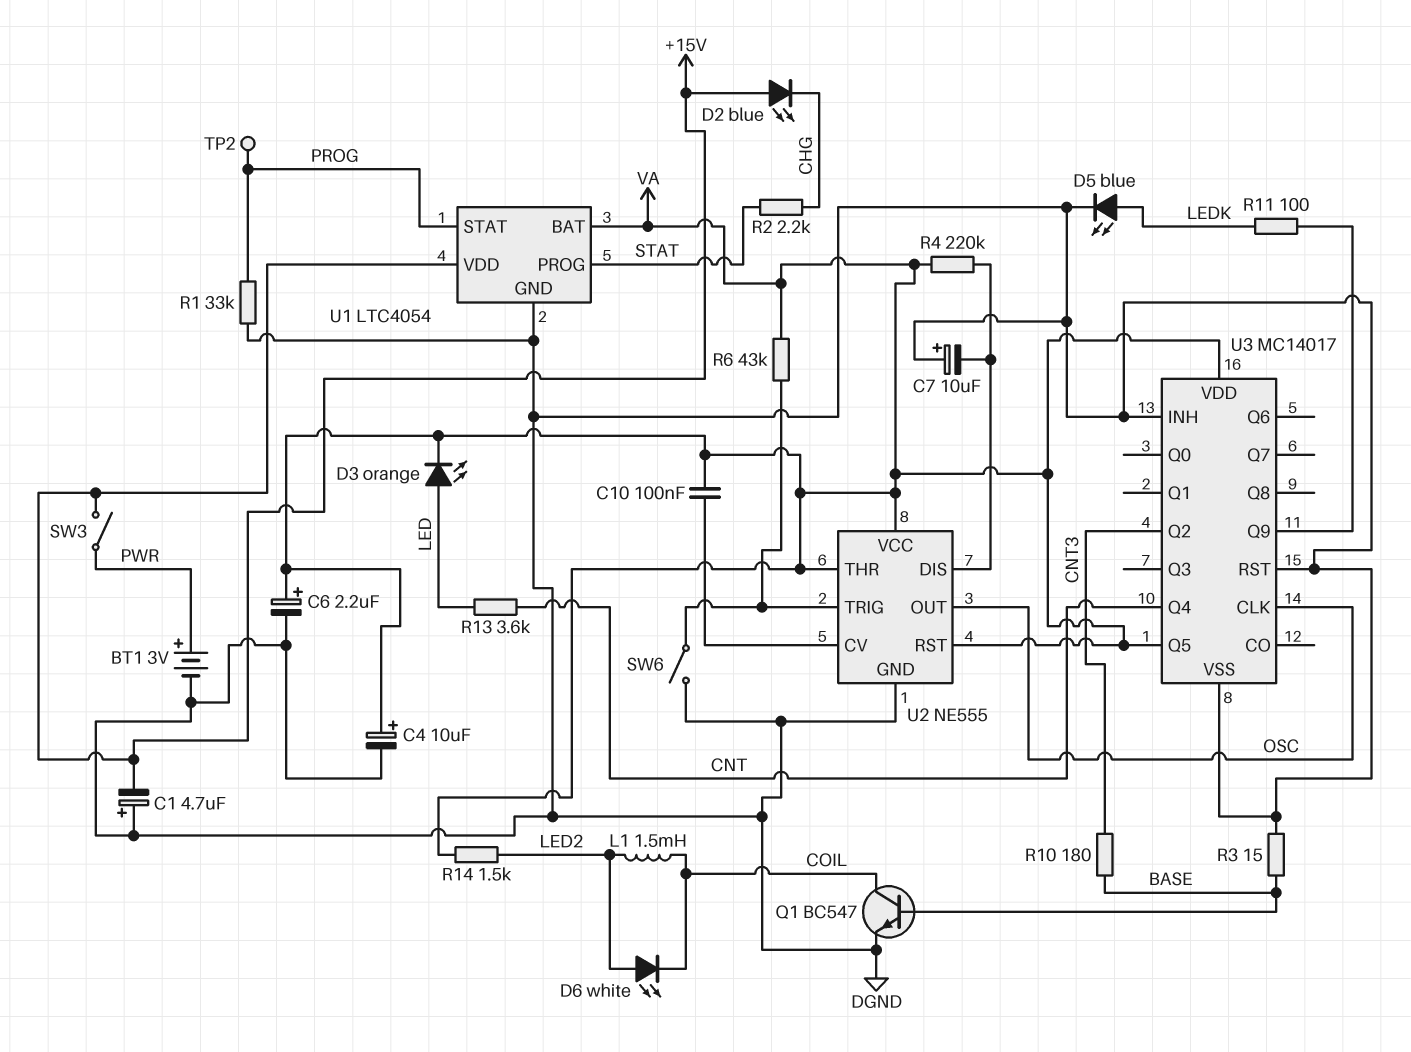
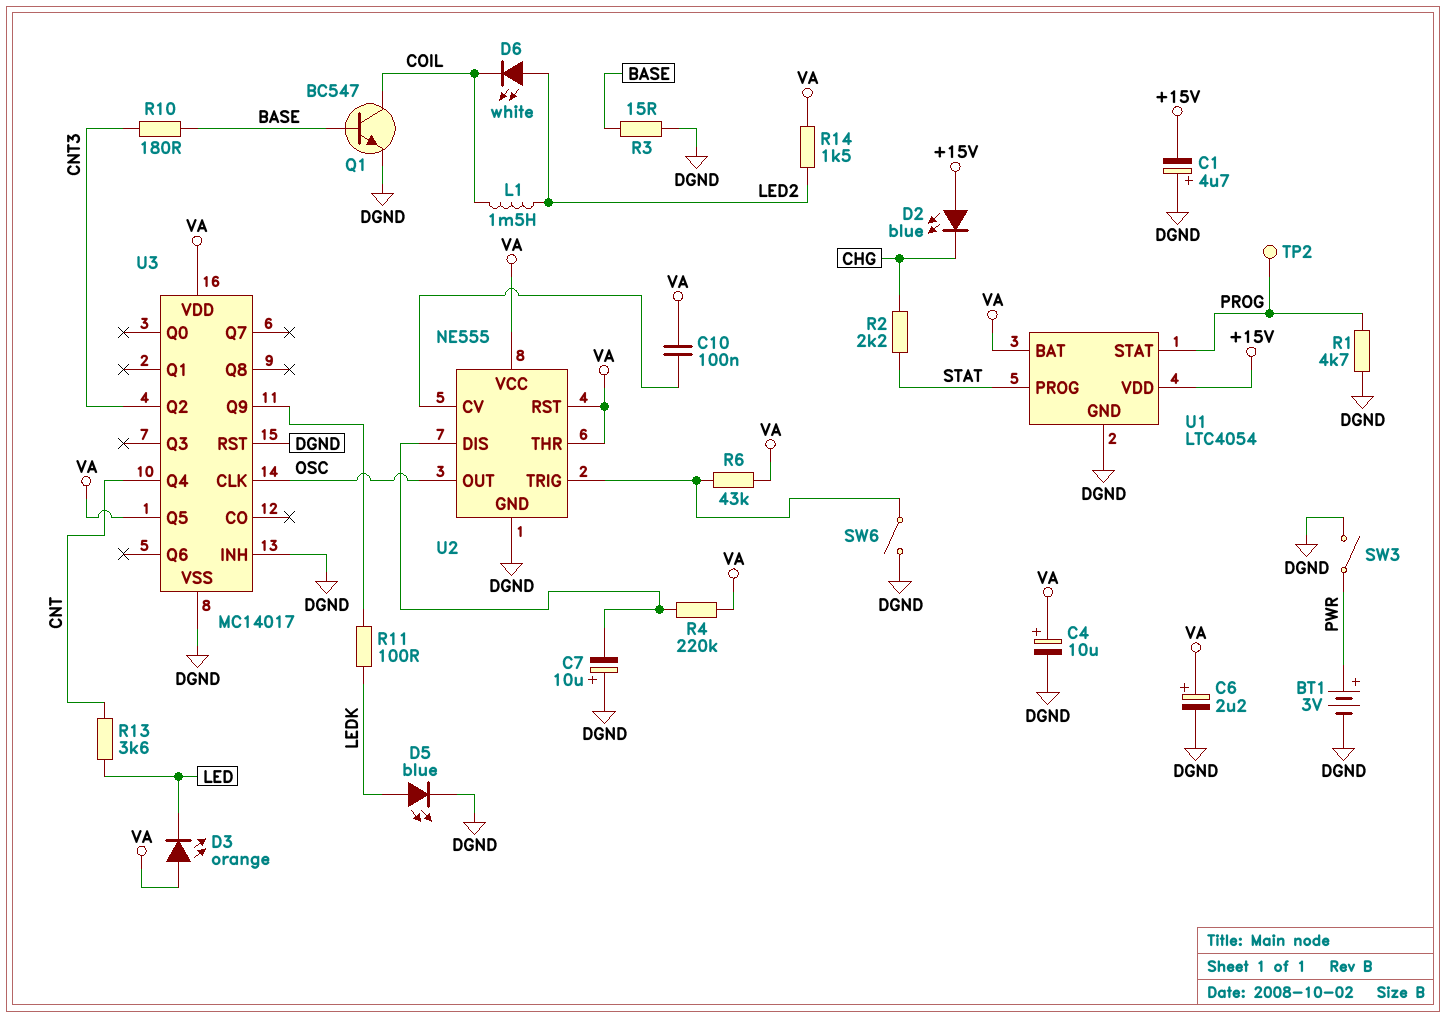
D3: LED orange (A LED, K VA) -> LED orange (A VA, K LED)
R1: 33k (DGND, PROG) -> 4.7k (DGND, PROG)
SW3: switch (+15V, PWR) -> switch (DGND, PWR)

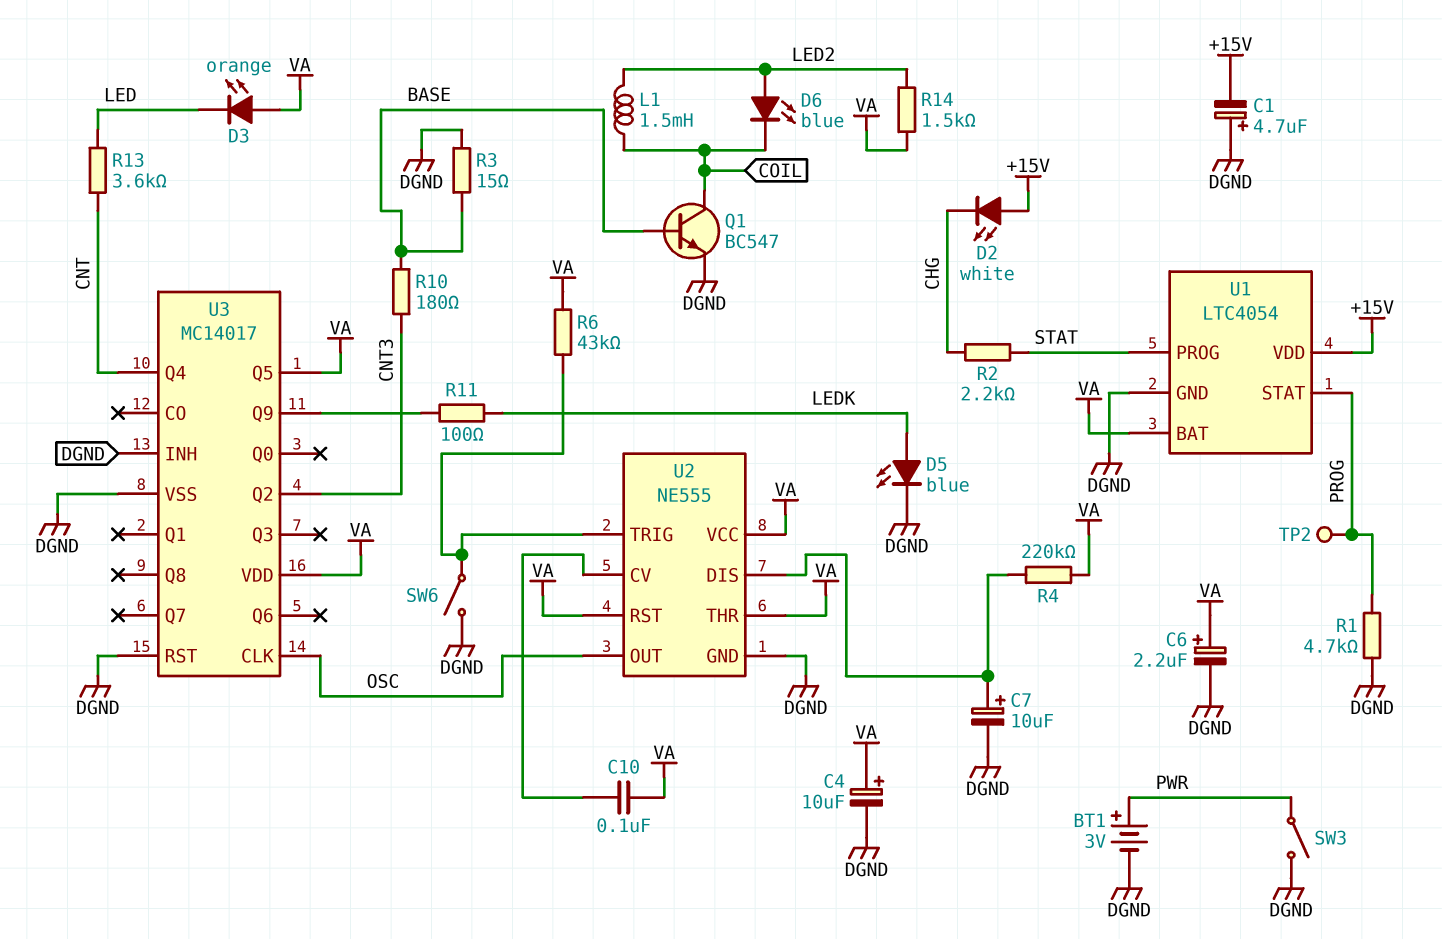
C7: 10uF (plus DGND, minus U2/DIS) -> 10uF (plus U2/DIS, minus DGND)
D2: LED blue (A +15V, K CHG) -> LED white (A +15V, K CHG)
D6: LED white (A LED2, K COIL) -> LED blue (A LED2, K COIL)

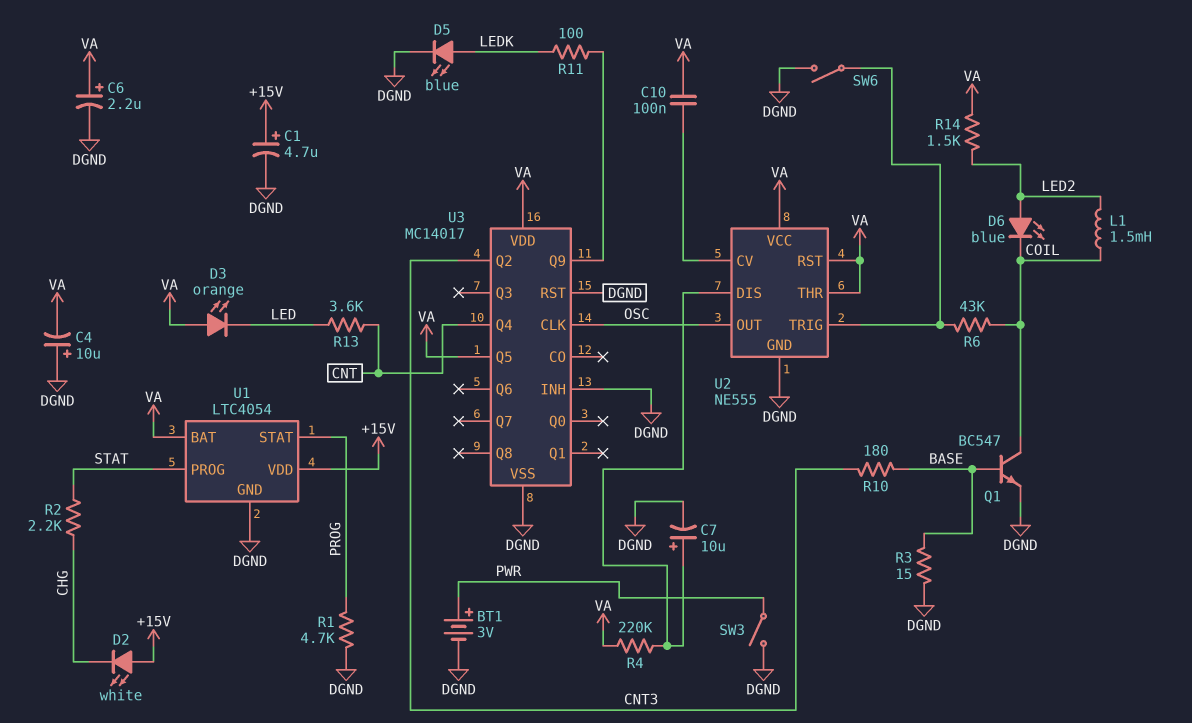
C1: 4.7uF (plus DGND, minus +15V) -> 4.7uF (plus +15V, minus DGND)
C4: 10uF (plus VA, minus DGND) -> 10uF (plus DGND, minus VA)
R6: 43k (U2/TRIG, VA) -> 43k (COIL, U2/TRIG)
TP2: test point (PROG) -> none

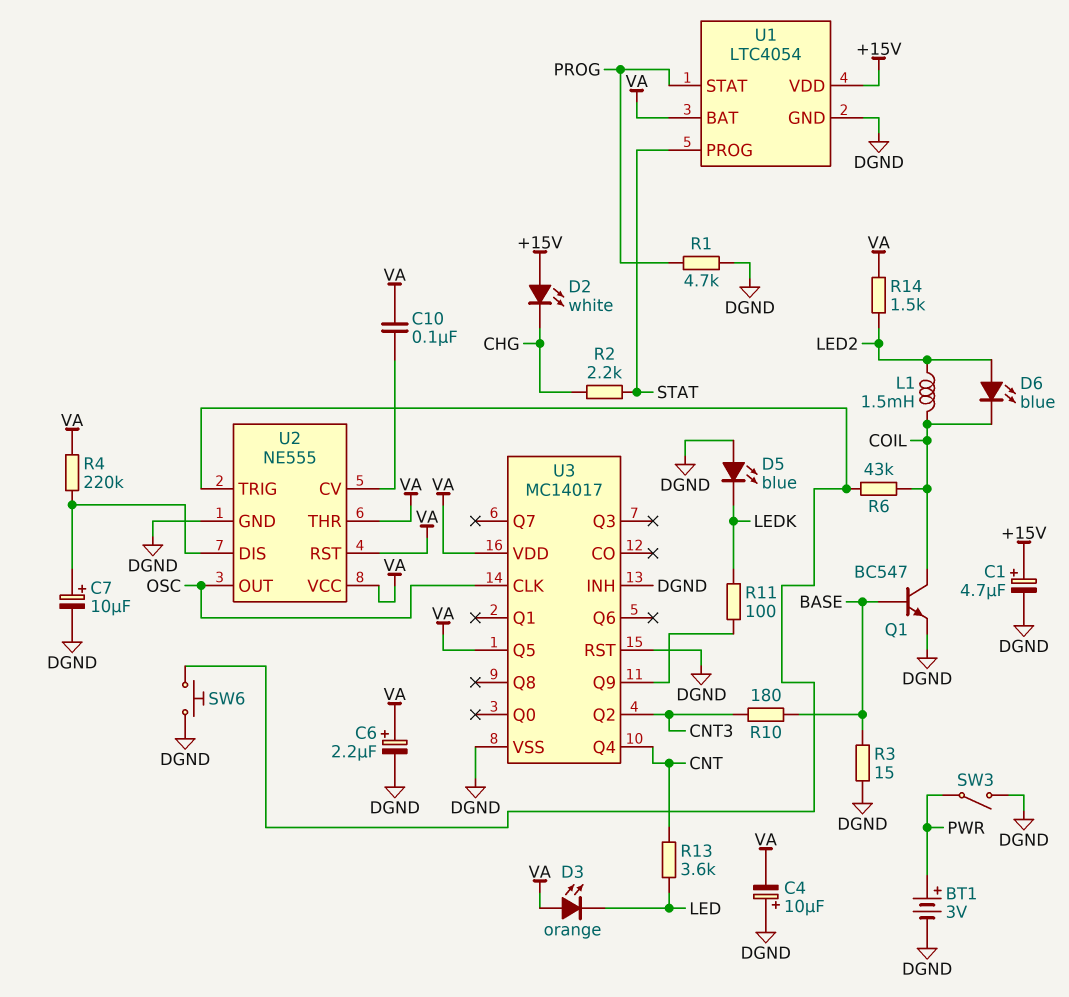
D5: LED blue (A LEDK, K DGND) -> LED blue (A DGND, K LEDK)
SW6: switch (DGND, U2/TRIG) -> button (DGND, U2/TRIG)

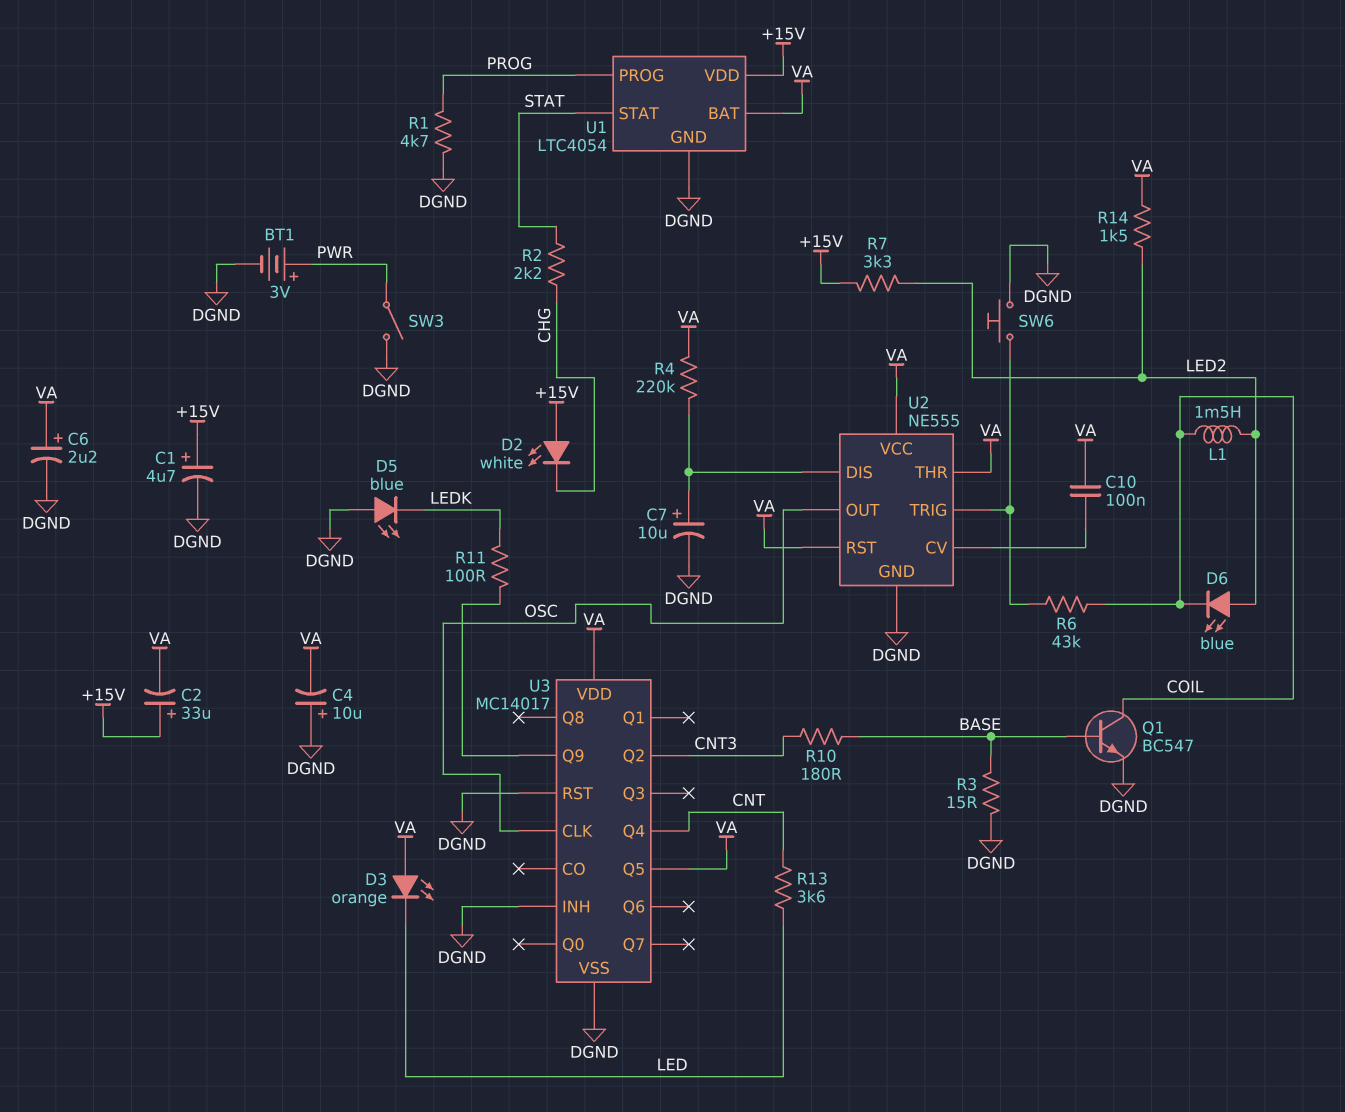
C2: none -> 33uF (plus +15V, minus VA)
R7: none -> 3.3k (+15V, LED2)
U1 pin PROG: STAT -> PROG
U1 pin STAT: PROG -> STAT

